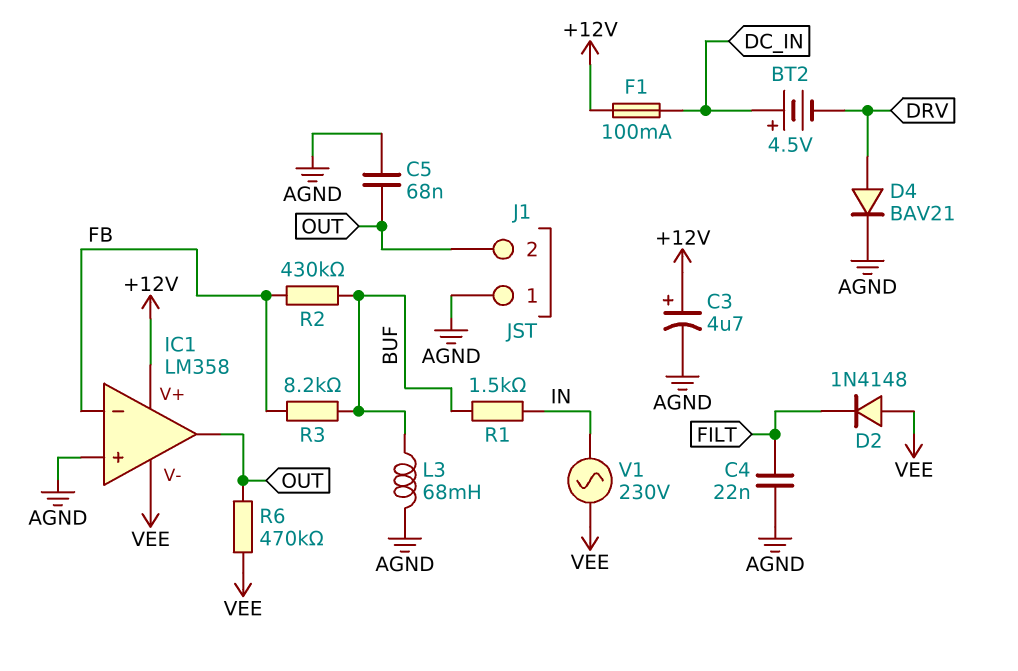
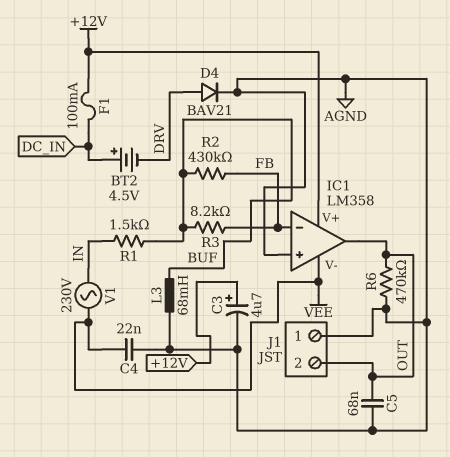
C4: 22nF (AGND, FILT) -> 22nF (AGND, VEE)
D2: diode 1N4148 (A VEE, K FILT) -> none
R6: 470k (OUT, VEE) -> 470k (AGND, OUT)

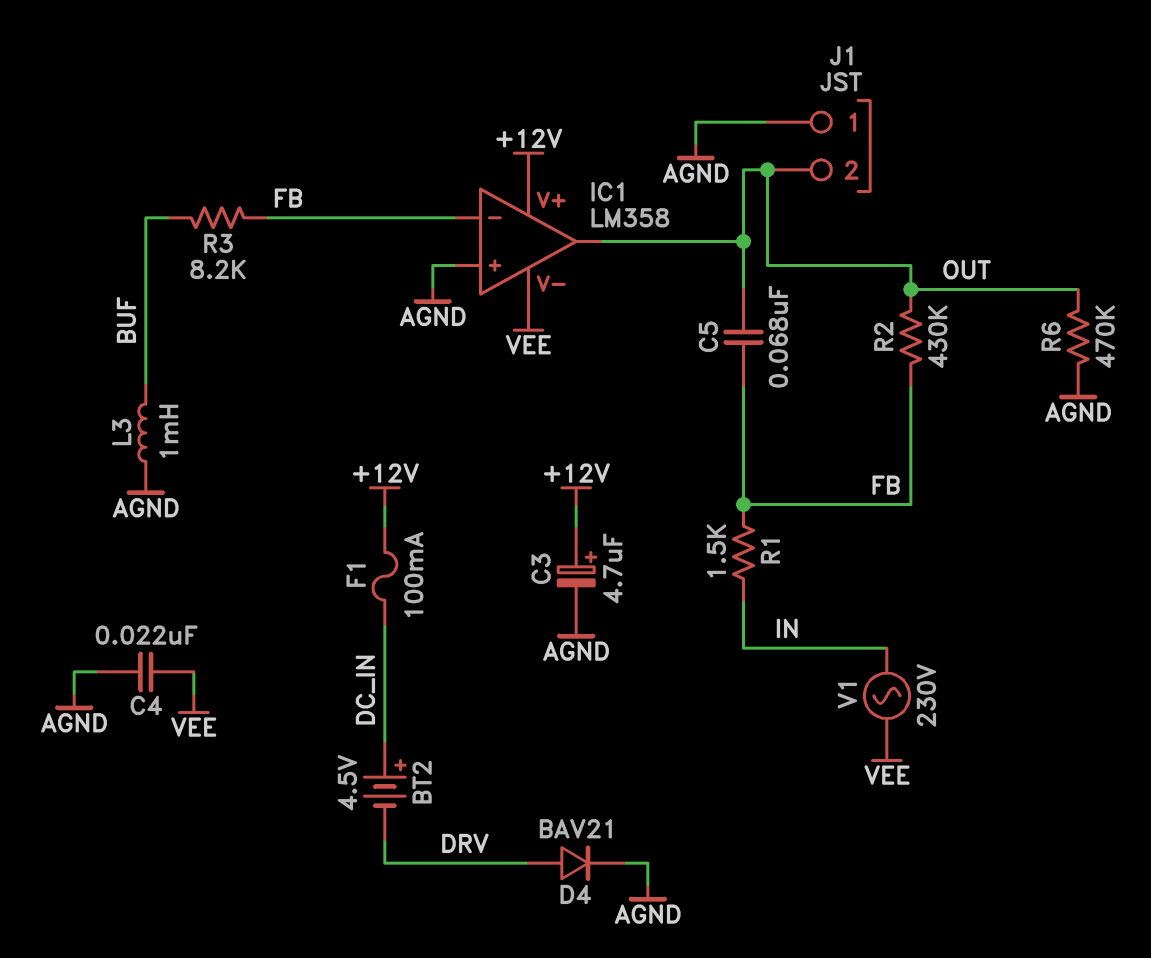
C5: 68nF (AGND, OUT) -> 68nF (FB, OUT)
L3: 68mH (AGND, BUF) -> 1mH (AGND, BUF)
R1: 1.5k (BUF, IN) -> 1.5k (FB, IN)
R2: 430k (BUF, FB) -> 430k (FB, OUT)

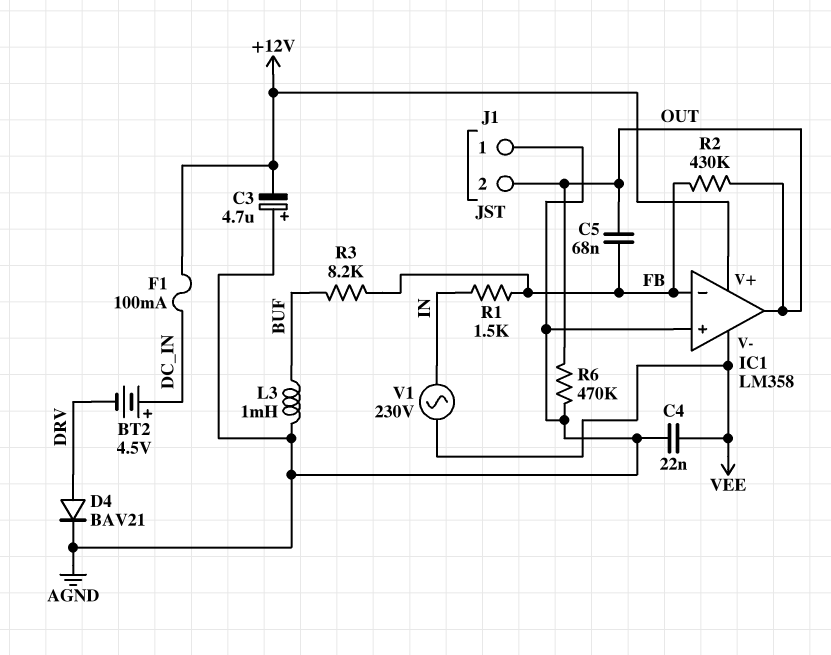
C3: 4.7uF (plus +12V, minus AGND) -> 4.7uF (plus AGND, minus +12V)

